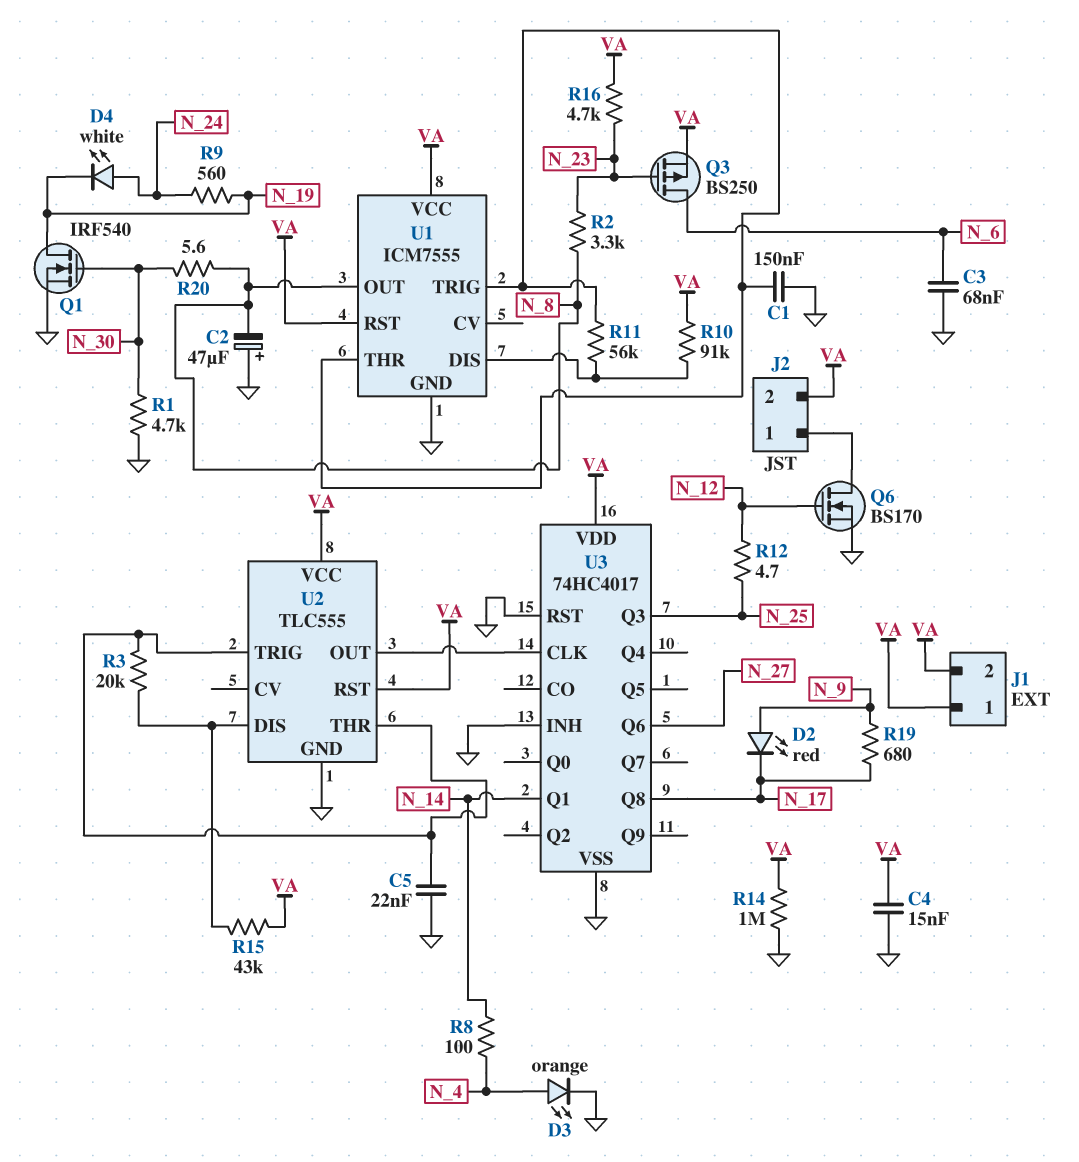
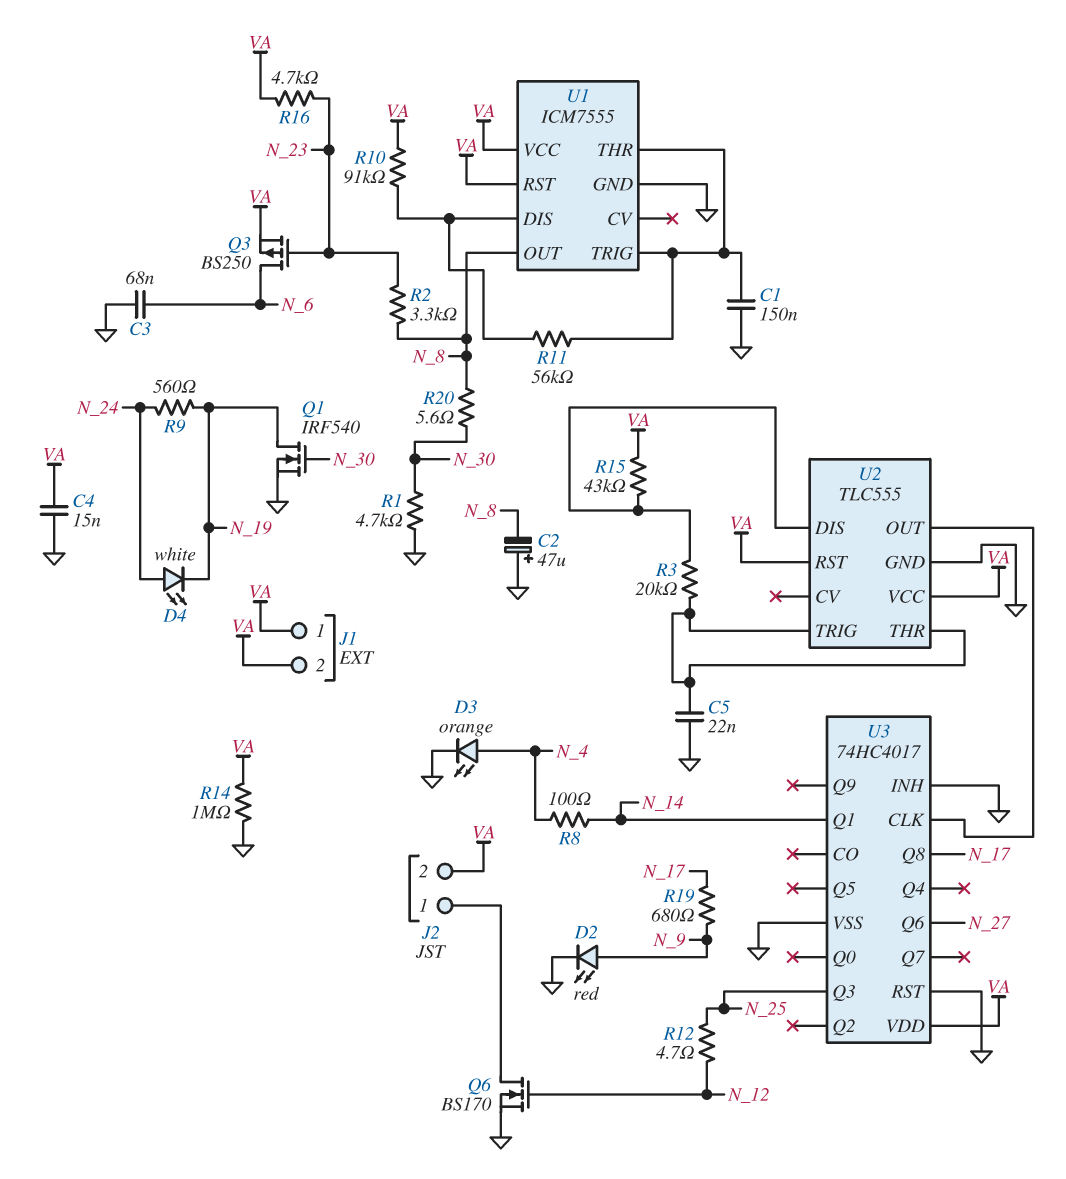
D2: LED red (A N_9, K N_17) -> LED red (A N_9, K GND)

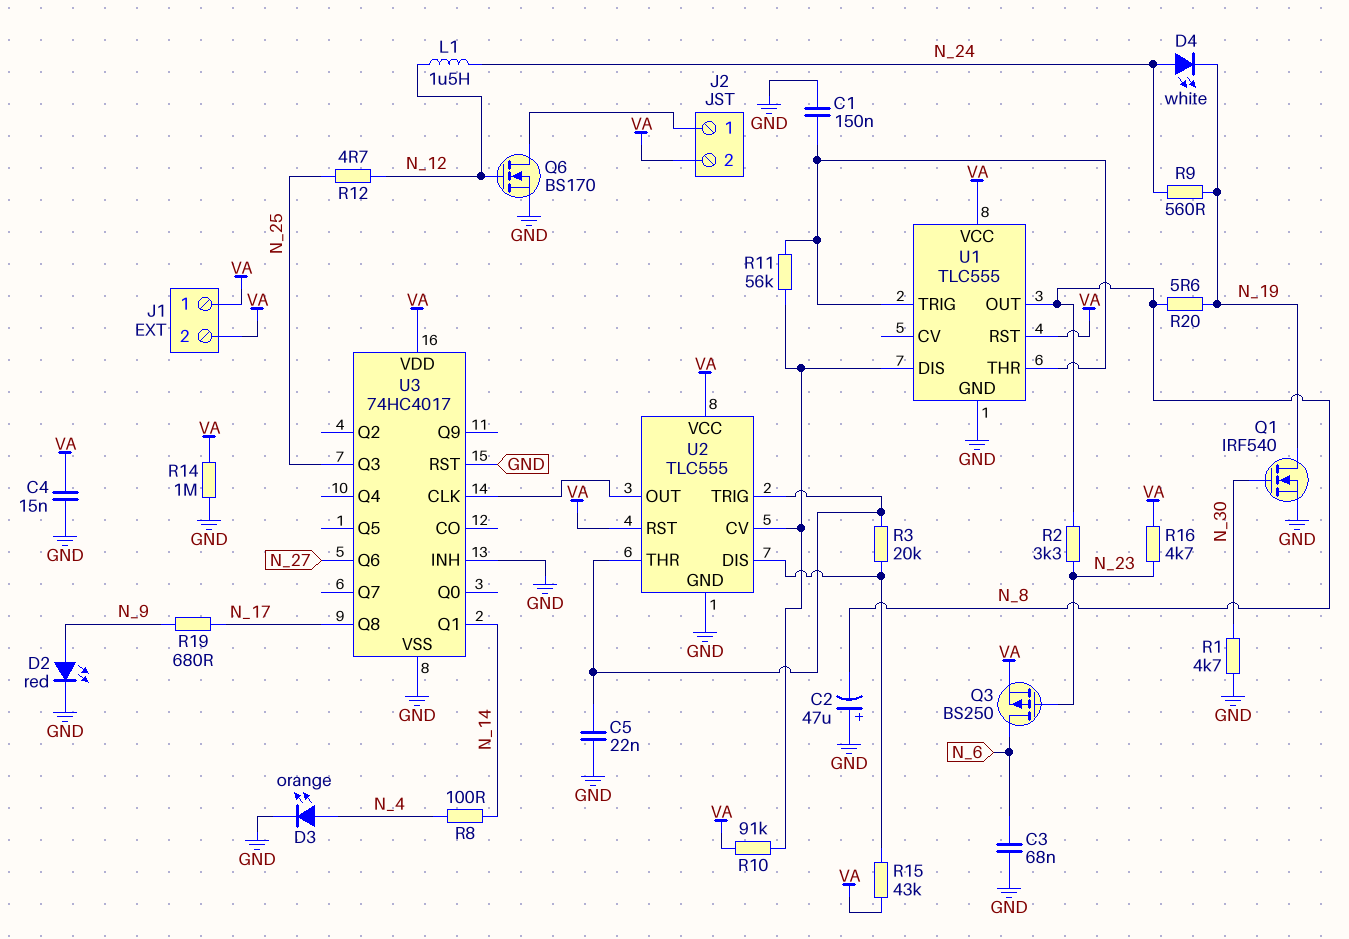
L1: none -> 1.5uH (N_12, N_24)
R20: 5.6 (N_8, N_30) -> 5.6 (N_8, N_19)
U1: ICM7555 -> TLC555
U2 pin CV: none -> U1/DIS

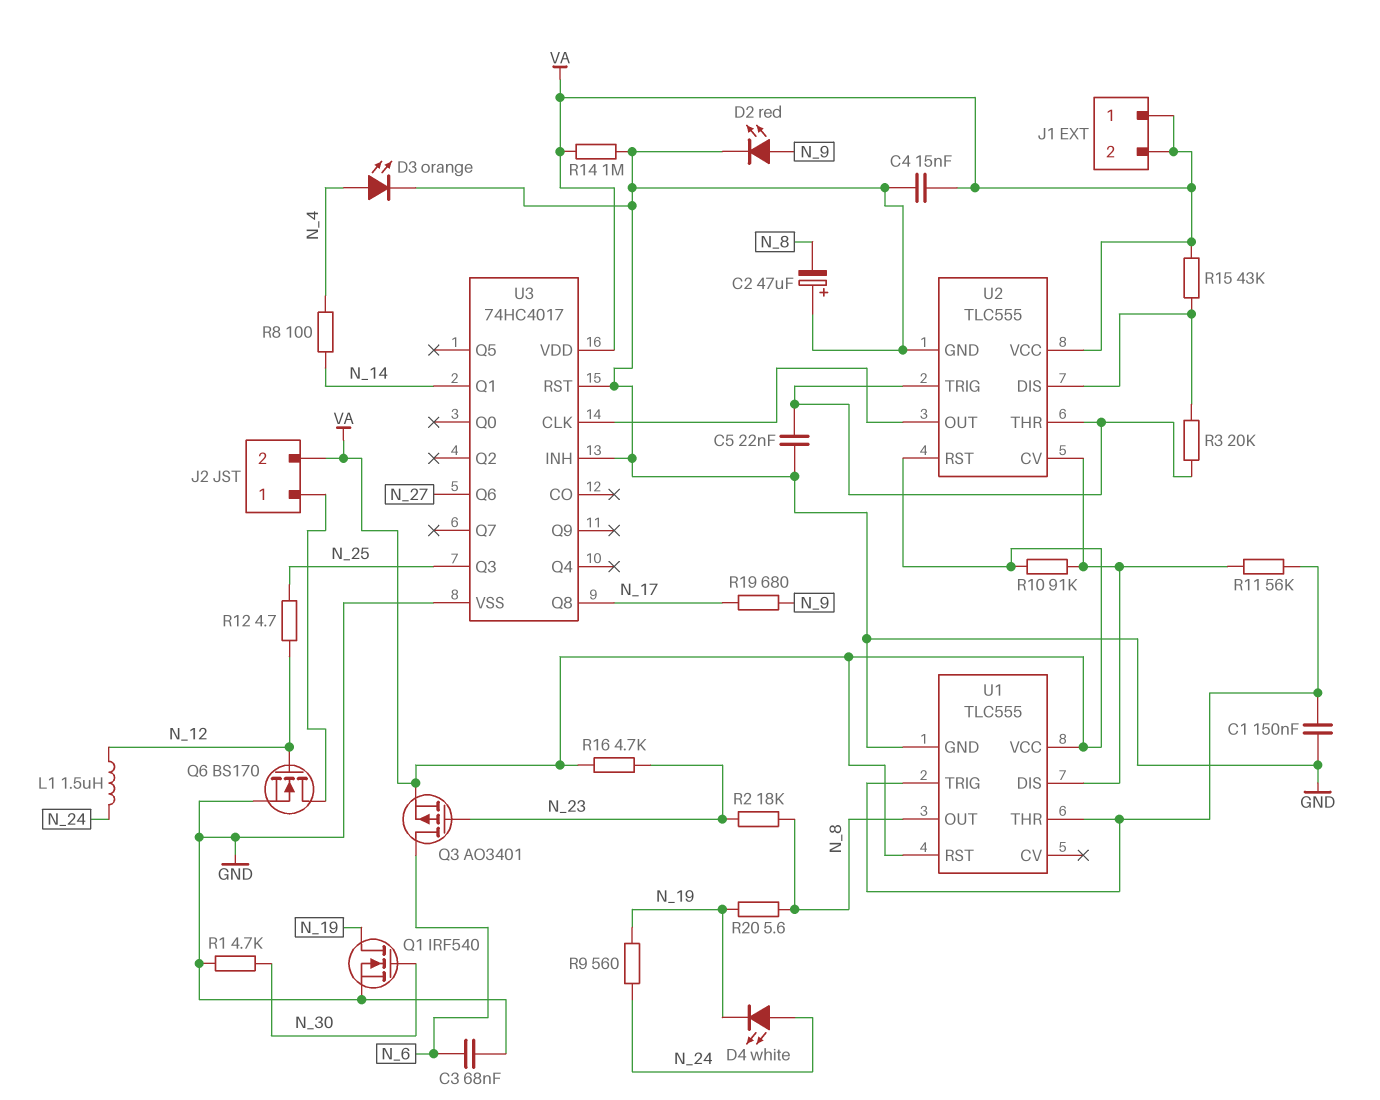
Q3: PMOS BS250 (G N_23, D N_6, S VA) -> PMOS AO3401 (G N_23, D N_6, S VA)
R2: 3.3k (N_8, N_23) -> 18k (N_8, N_23)

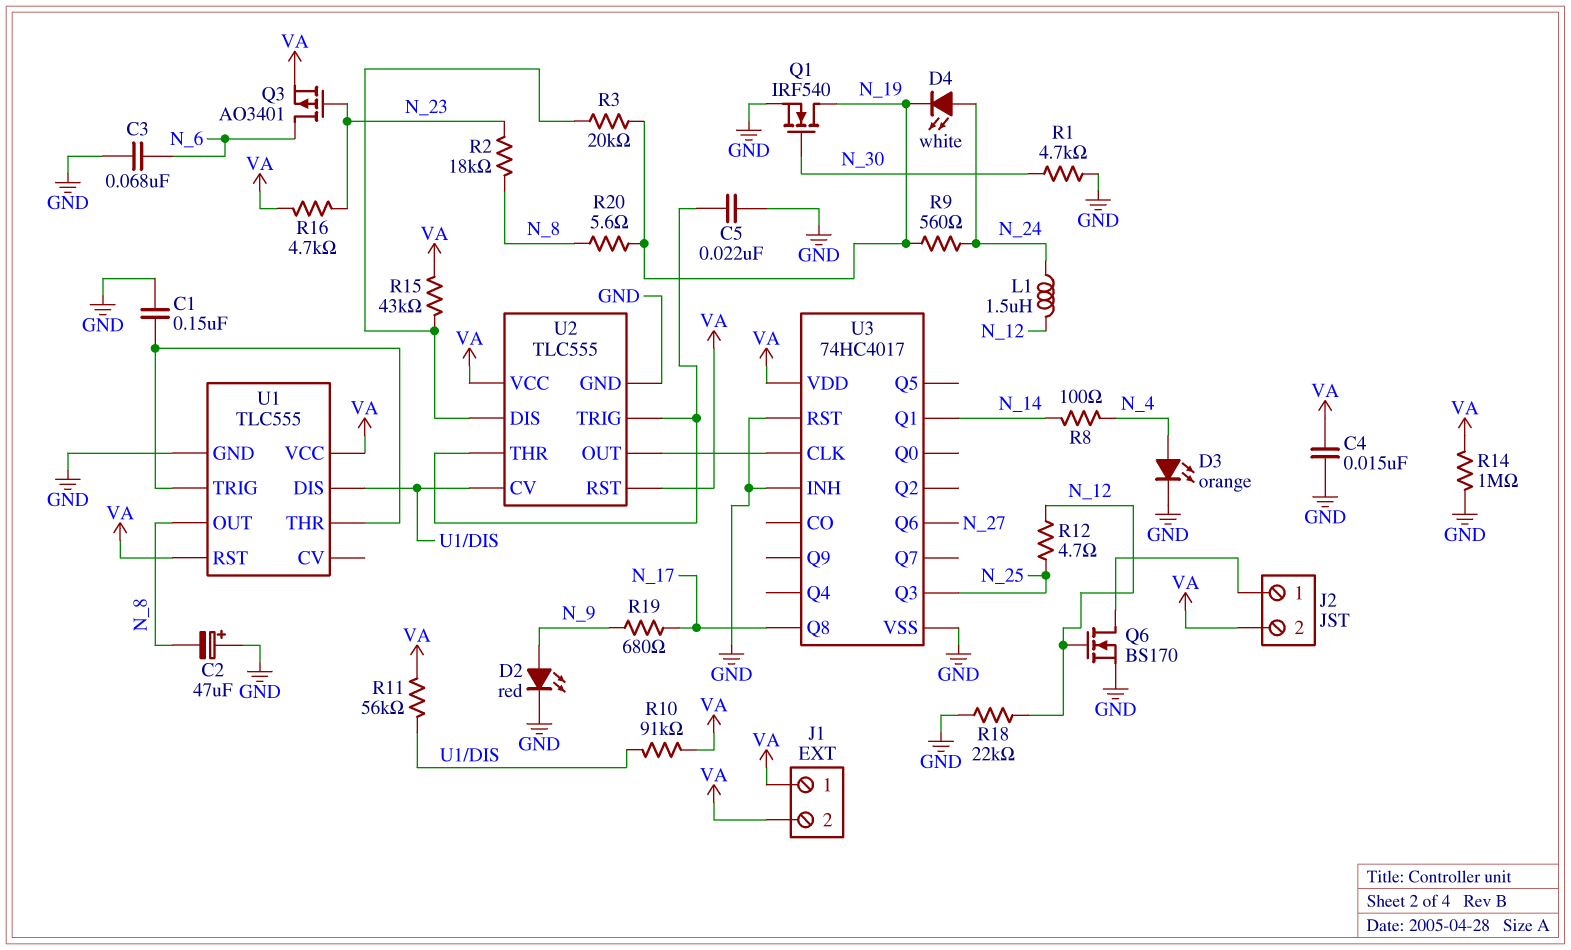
R3: 20k (U2/DIS, U2/THR) -> 20k (N_19, U2/DIS)
R11: 56k (U1/DIS, U1/THR) -> 56k (U1/DIS, VA)
R18: none -> 22k (GND, N_12)

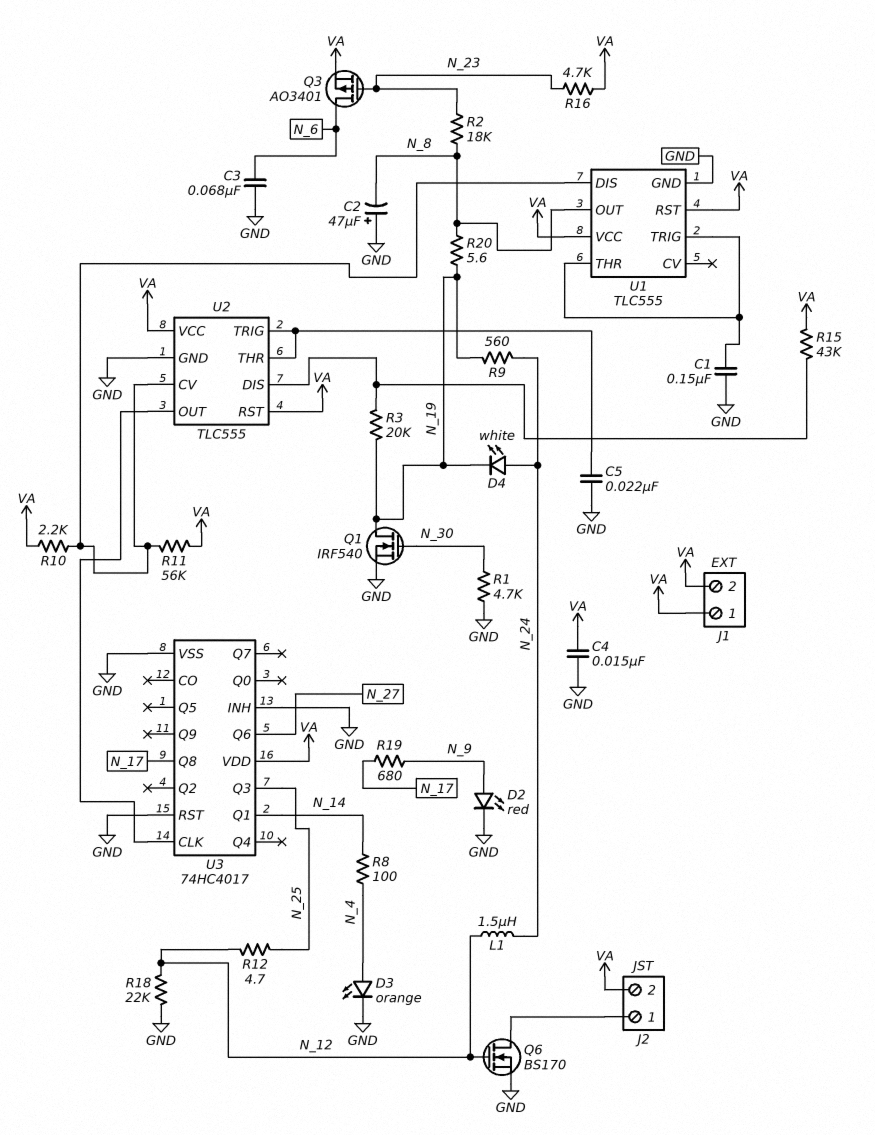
R10: 91k (U1/DIS, VA) -> 2.2k (U1/DIS, VA)
R14: 1M (GND, VA) -> none

